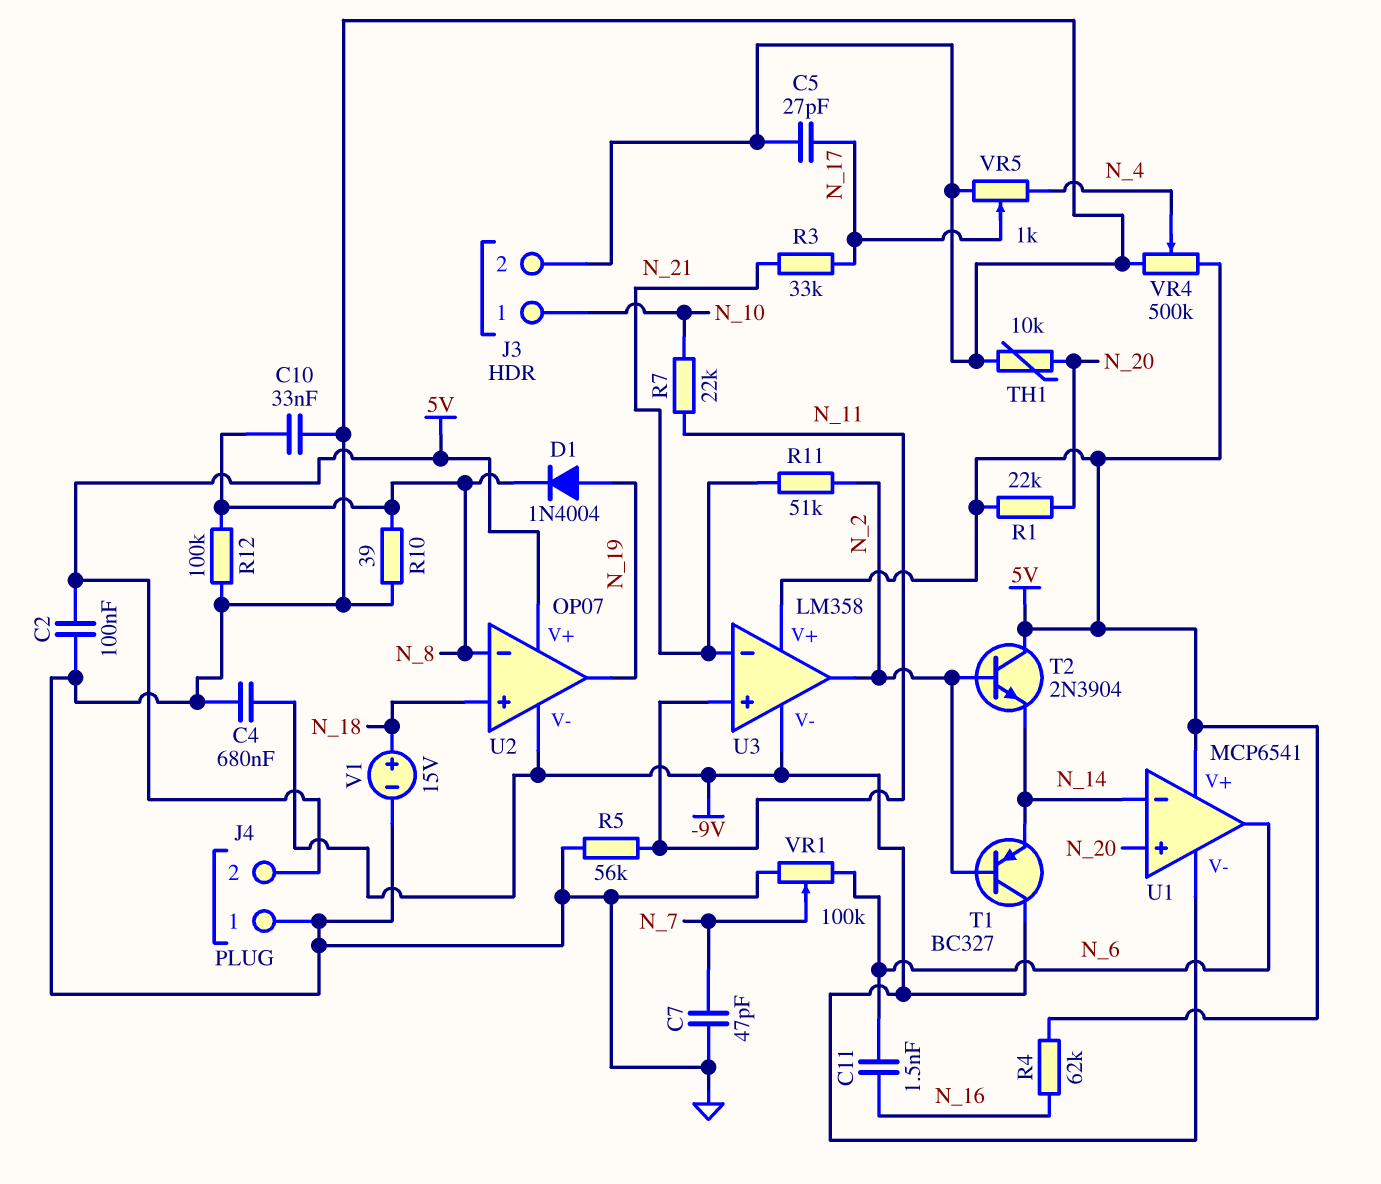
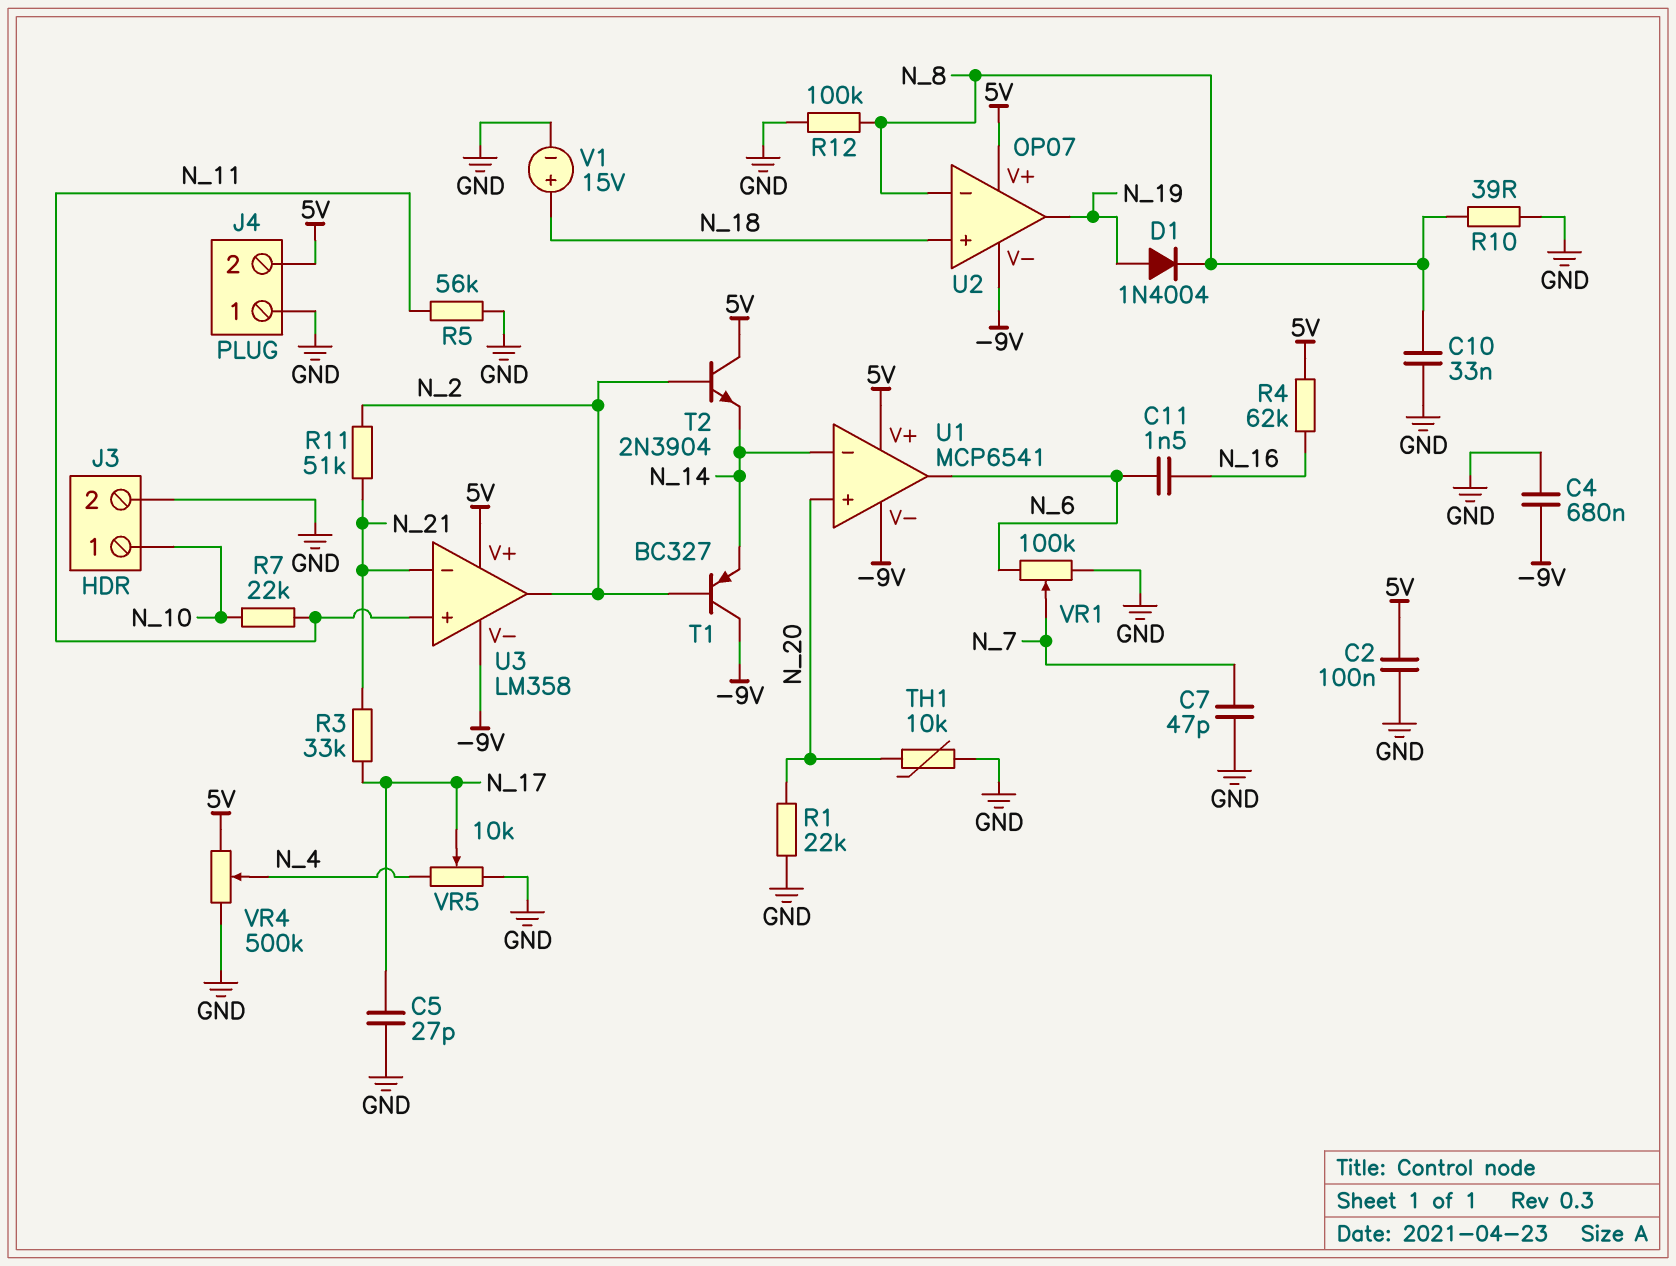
R1: 22k (5V, N_20) -> 22k (GND, N_20)
VR5: 1k (GND, N_4, wiper N_17) -> 10k (GND, N_4, wiper N_17)

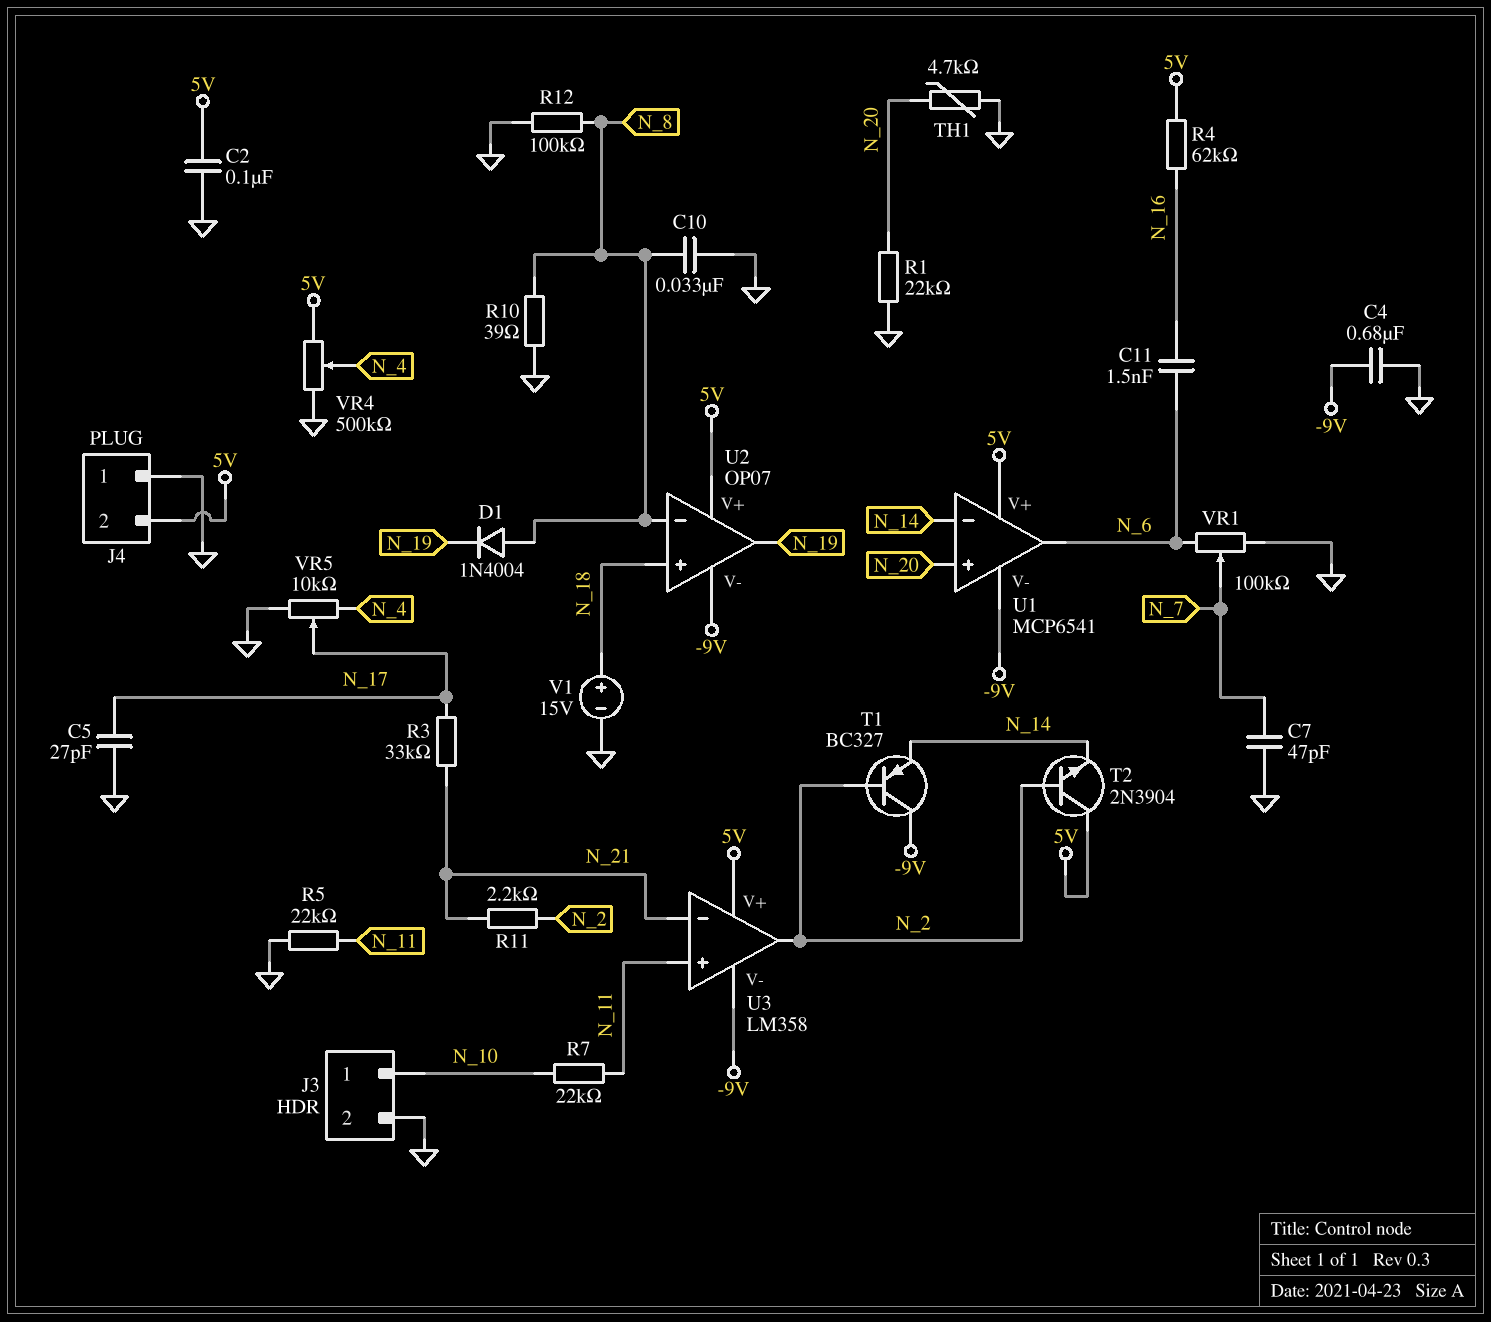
D1: diode 1N4004 (A N_19, K N_8) -> diode 1N4004 (A N_8, K N_19)
R5: 56k (GND, N_11) -> 22k (GND, N_11)
R11: 51k (N_2, N_21) -> 2.2k (N_2, N_21)
TH1: 10k (GND, N_20) -> 4.7k (GND, N_20)

